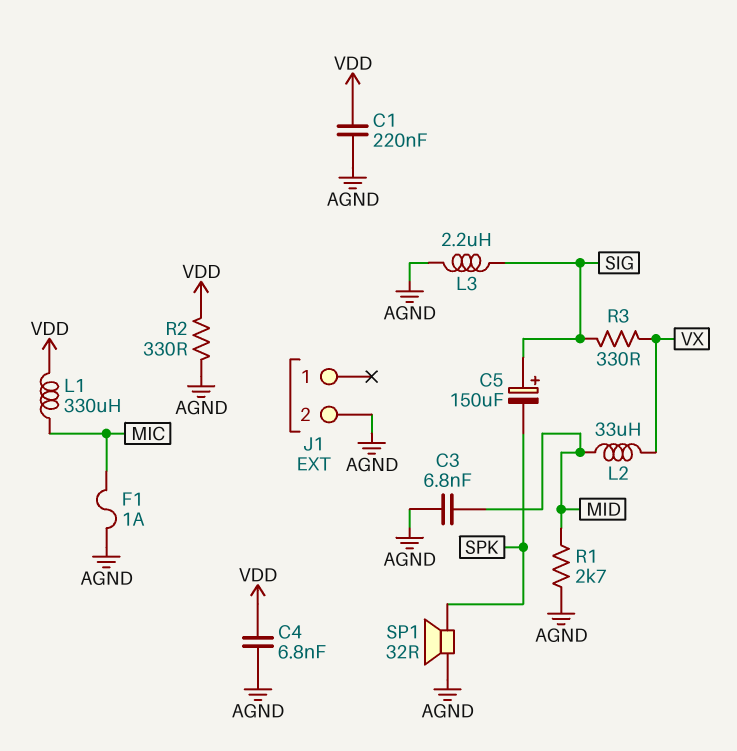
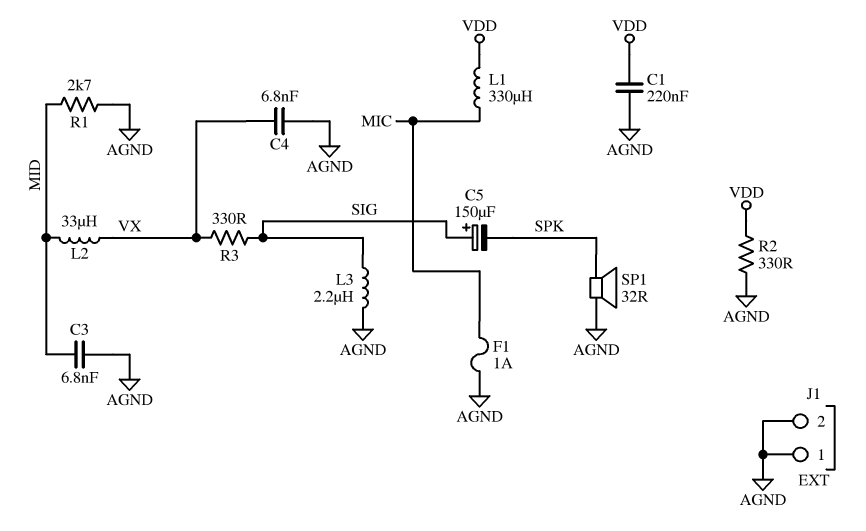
C4: 6.8nF (AGND, VDD) -> 6.8nF (AGND, VX)
J1 pin 1: none -> AGND

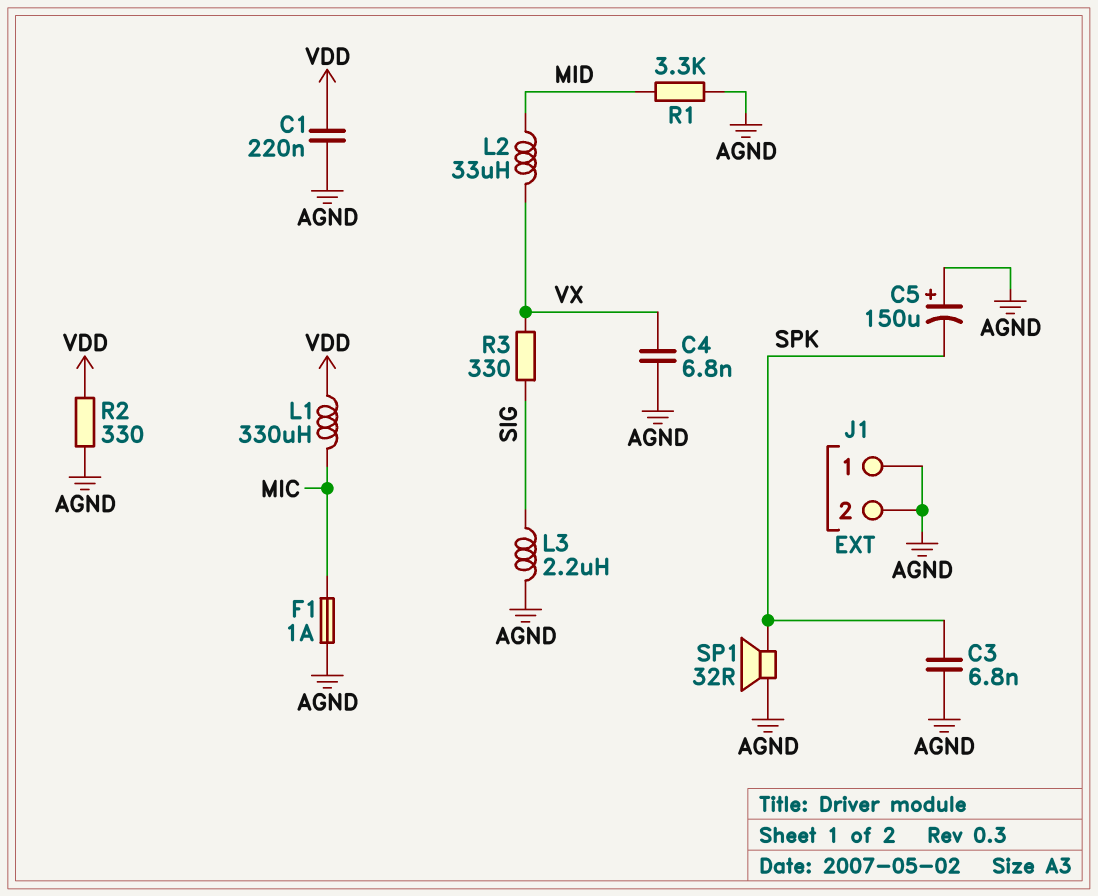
C3: 6.8nF (AGND, MID) -> 6.8nF (AGND, SPK)
C5: 150uF (plus SIG, minus SPK) -> 150uF (plus AGND, minus SPK)
R1: 2.7k (AGND, MID) -> 3.3k (AGND, MID)

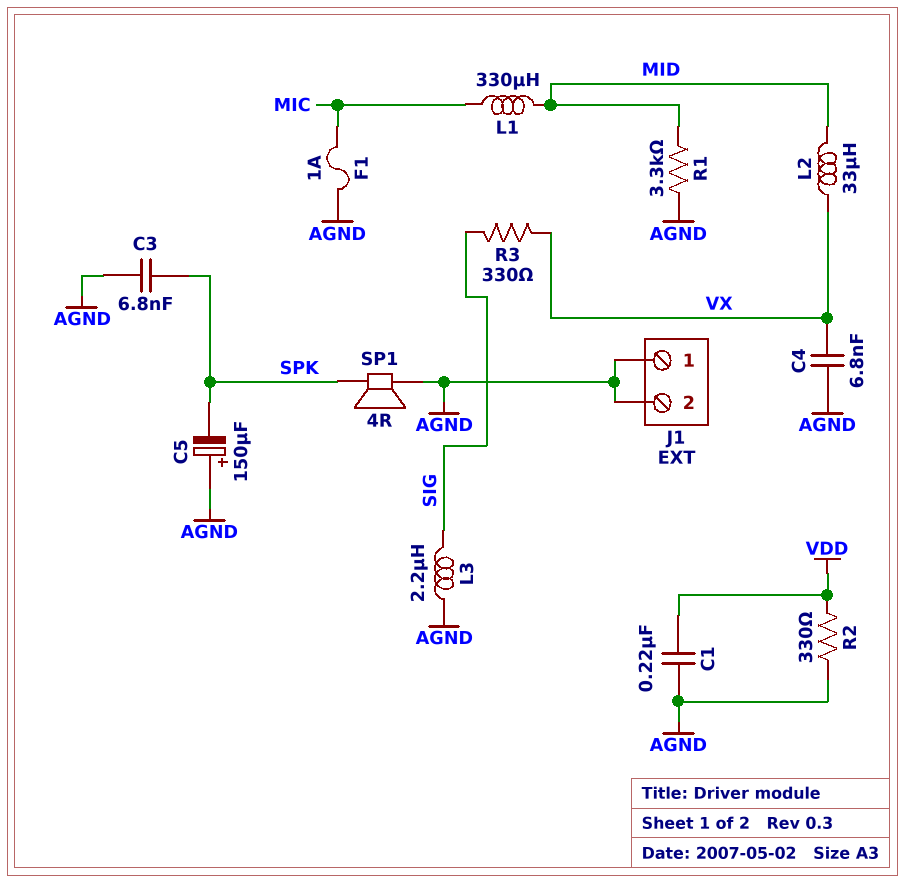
L1: 330uH (MIC, VDD) -> 330uH (MIC, MID)
SP1: speaker 32R (AGND, SPK) -> speaker 4R (AGND, SPK)

